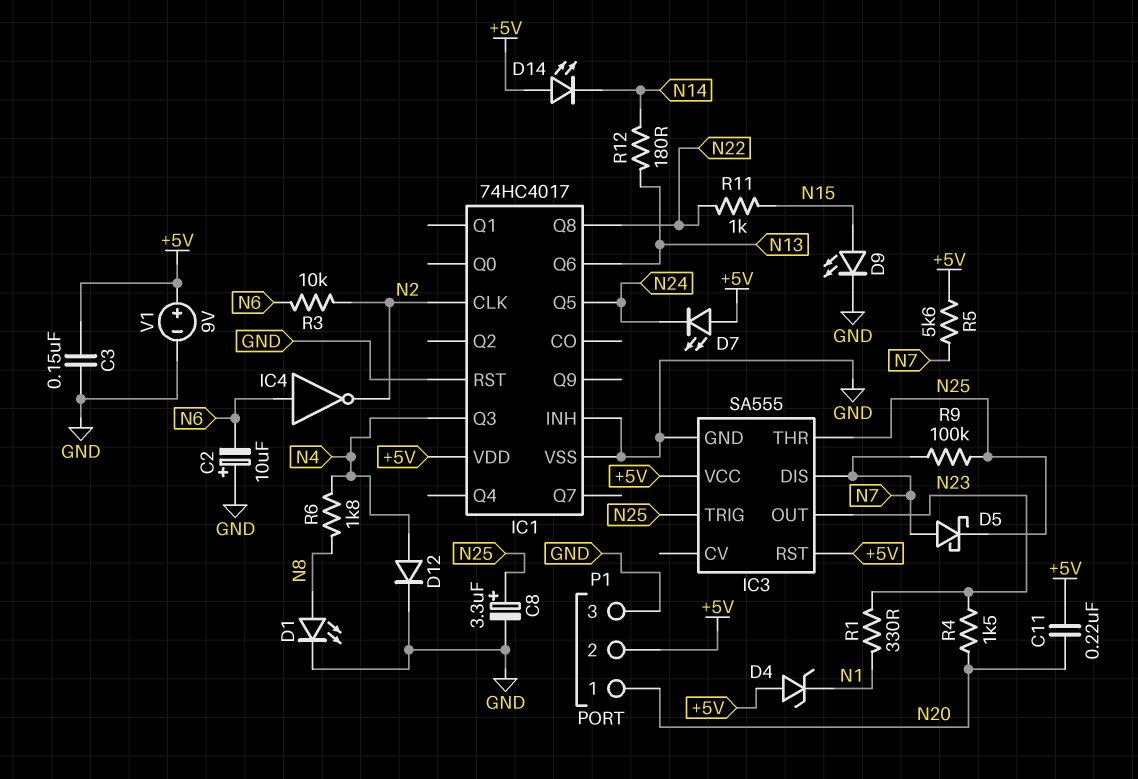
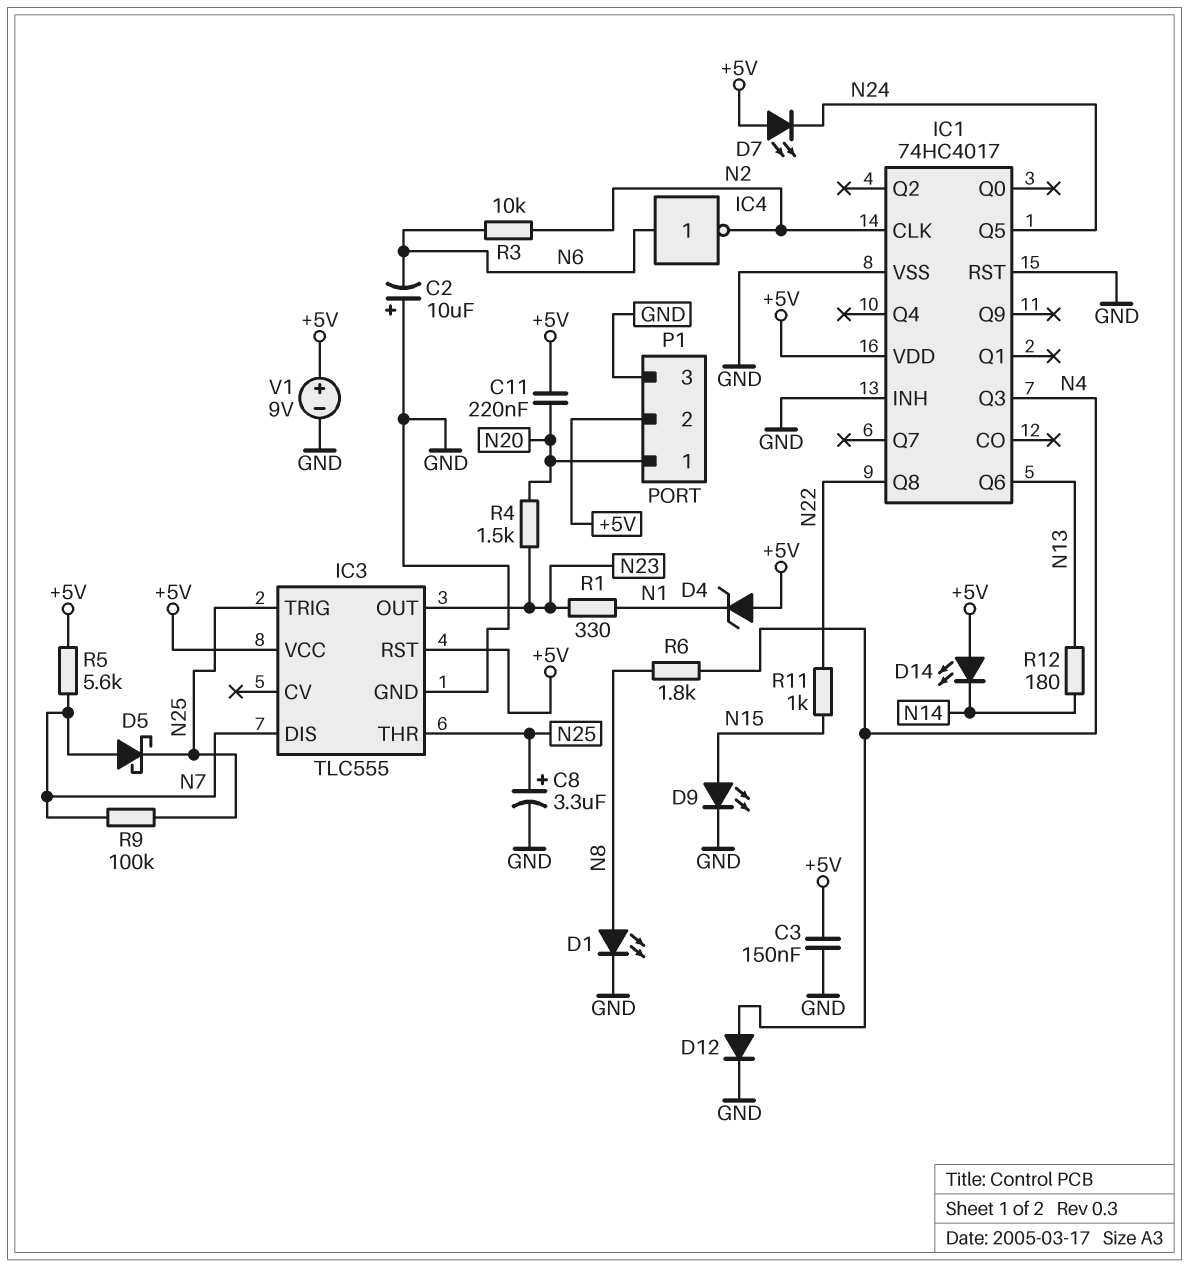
IC3: SA555 -> TLC555

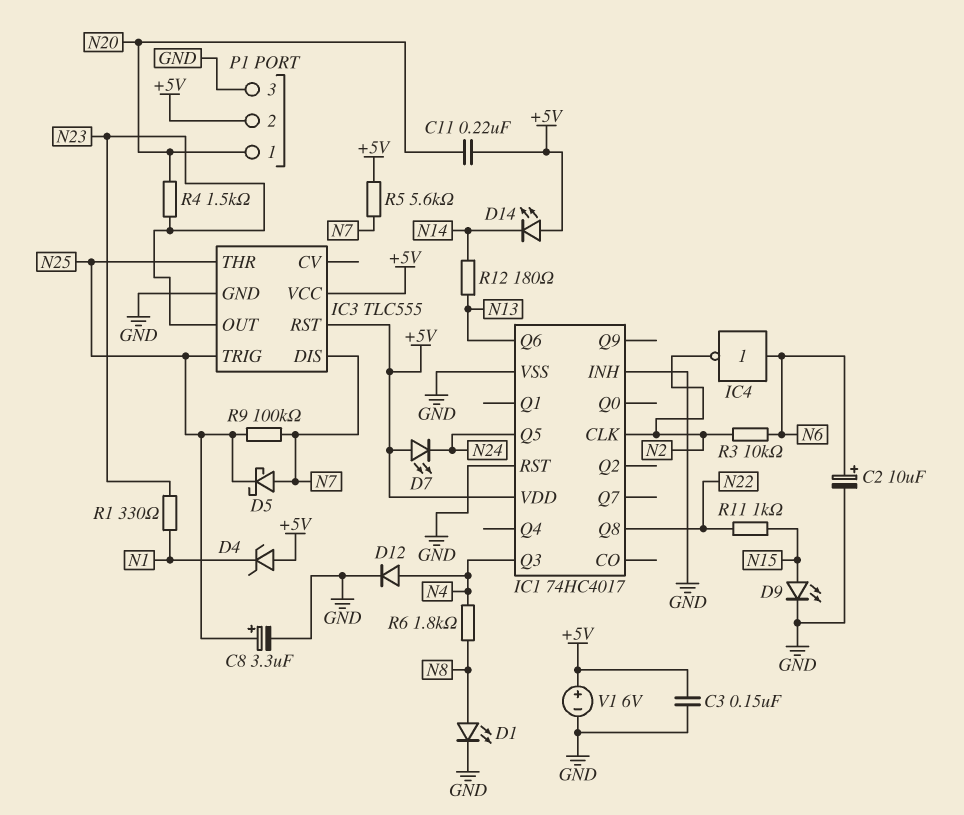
C2: 10uF (plus GND, minus N6) -> 10uF (plus N6, minus GND)
V1: 9V (plus +5V, minus GND) -> 6V (plus +5V, minus GND)

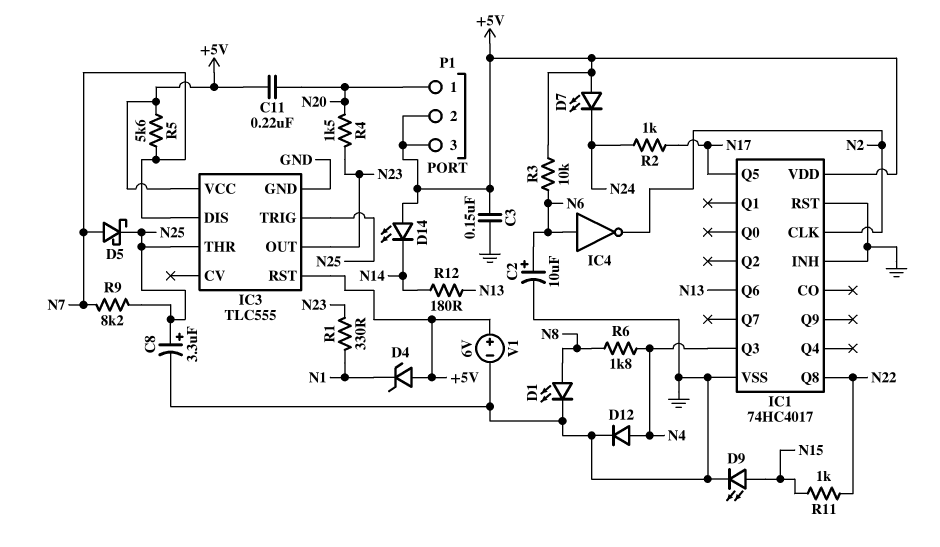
IC1 pin Q5: N24 -> N17
P1 pin 3: GND -> +5V
R2: none -> 1k (N17, N24)
R3: 10k (N2, N6) -> 10k (+5V, N6)
R9: 100k (N7, N25) -> 8.2k (N7, N25)

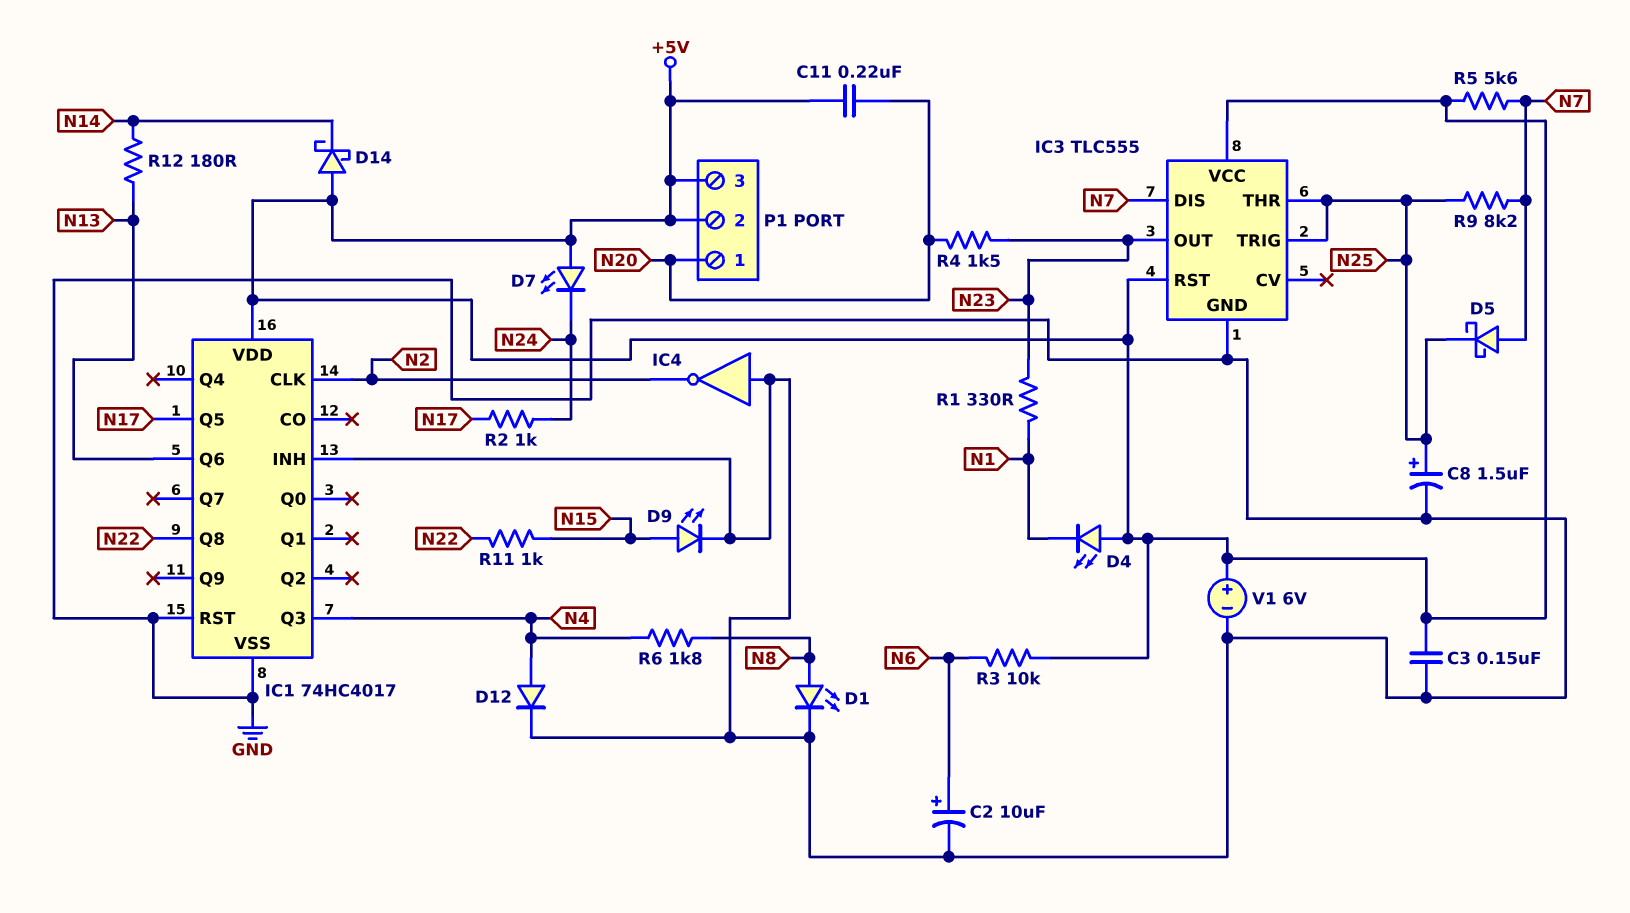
C8: 3.3uF (plus N25, minus GND) -> 1.5uF (plus N25, minus GND)
D4: zener (A +5V, K N1) -> LED (A +5V, K N1)
D14: LED (A +5V, K N14) -> schottky (A +5V, K N14)
IC4: NOT (in N6, out N2) -> NOT (in GND, out N2)

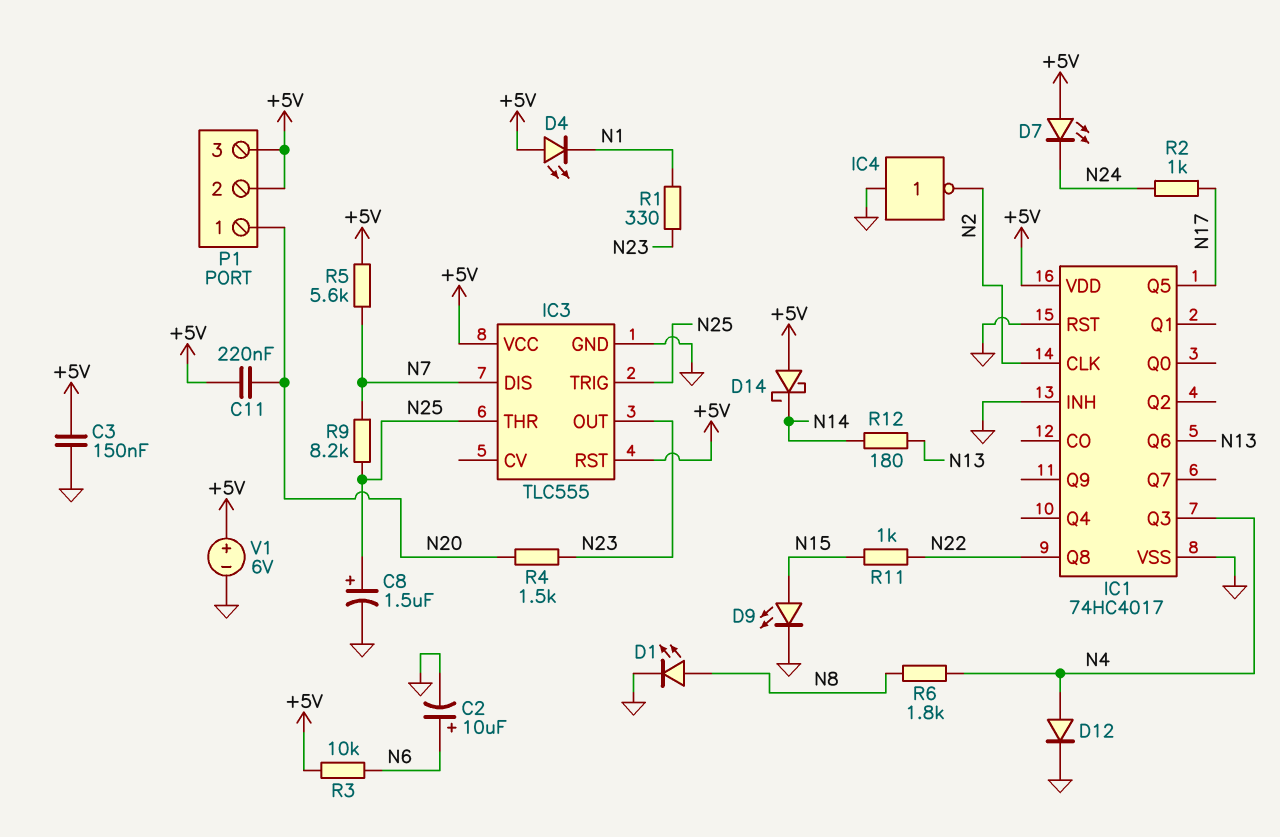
D5: schottky (A N7, K N25) -> none

